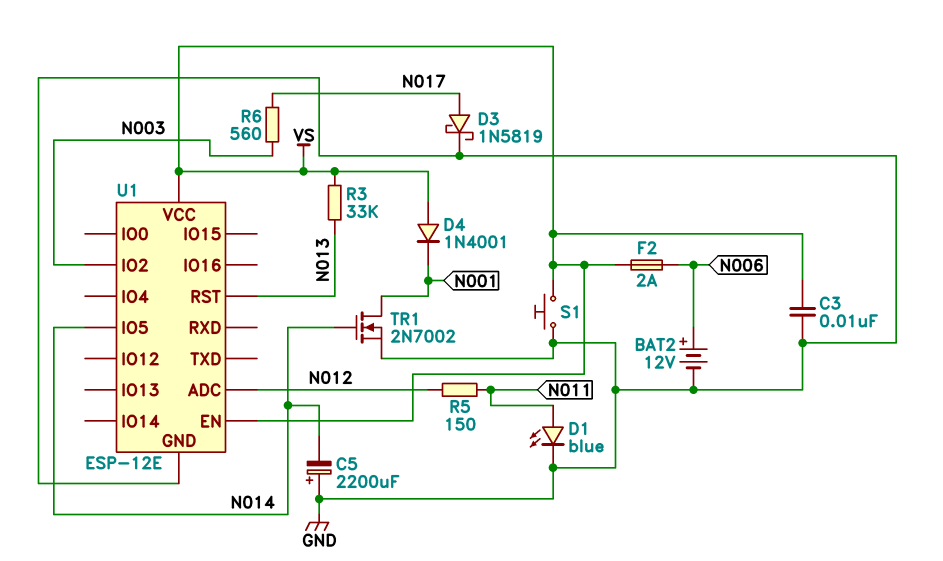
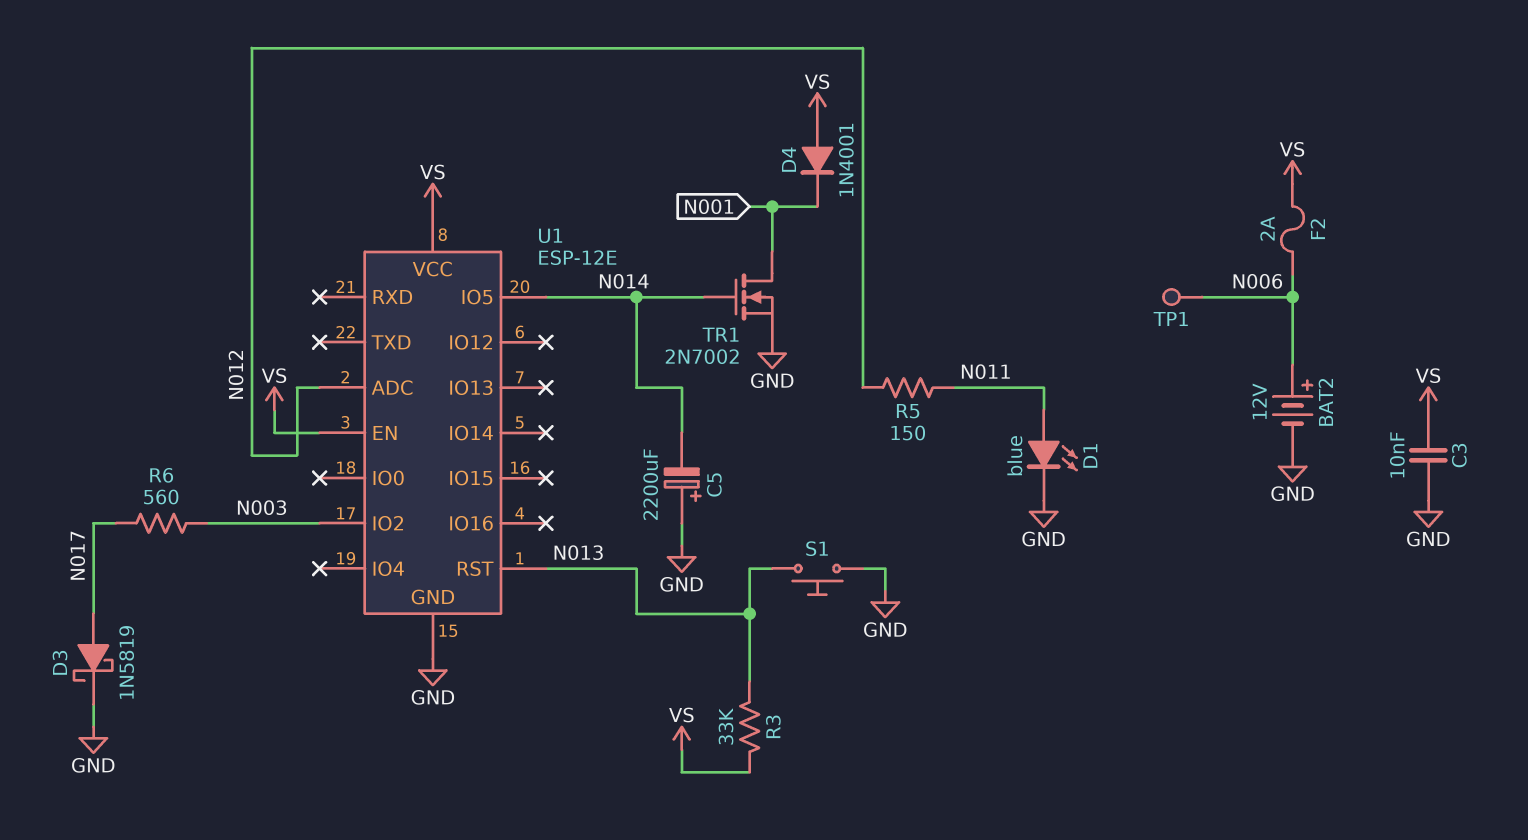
S1: button (GND, VS) -> button (GND, N013)
TP1: none -> test point (N006)

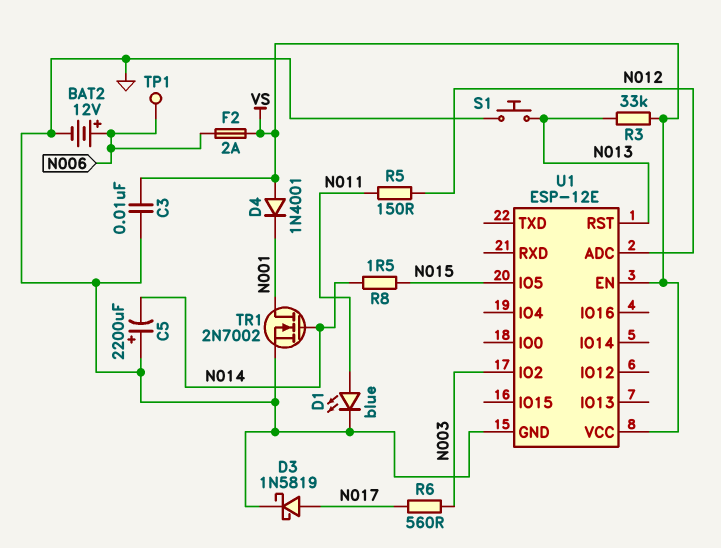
R8: none -> 1.5 (N014, N015)
U1 pin IO5: N014 -> N015

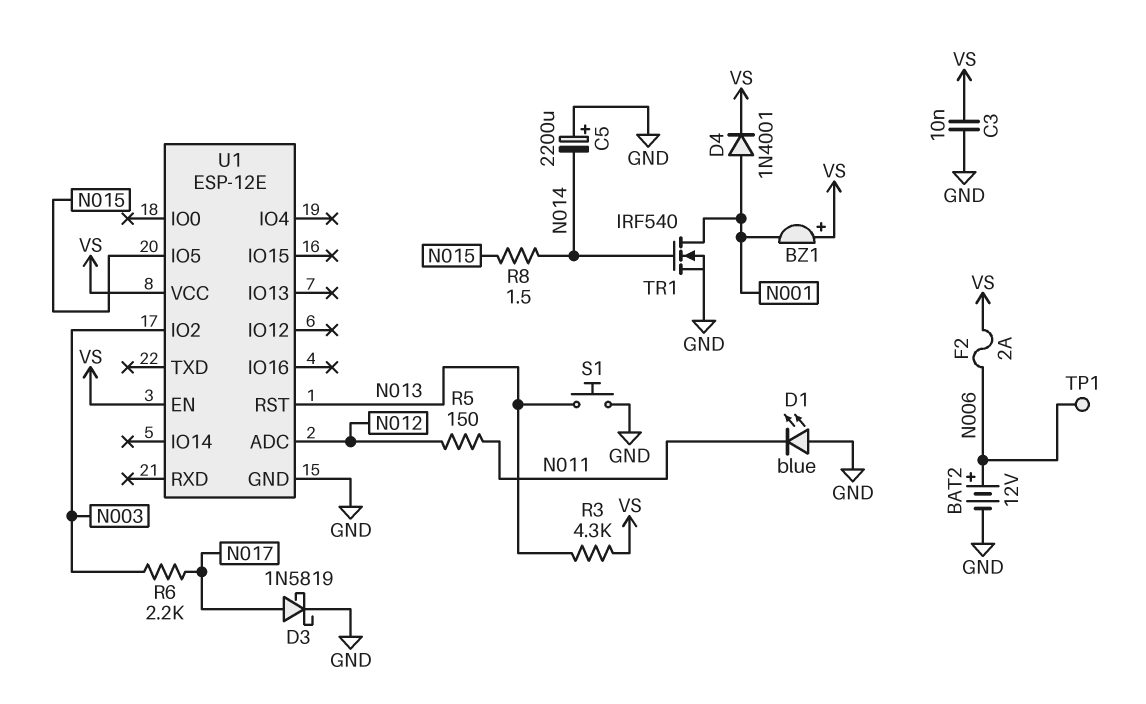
BZ1: none -> buzzer (plus VS, minus N001)
D1: LED blue (A N011, K GND) -> LED blue (A GND, K N011)
D4: diode 1N4001 (A VS, K N001) -> diode 1N4001 (A N001, K VS)
R3: 33k (N013, VS) -> 4.3k (N013, VS)
R6: 560 (N003, N017) -> 2.2k (N003, N017)
TR1: NMOS 2N7002 (G N014, D N001, S GND) -> NMOS IRF540 (G N014, D N001, S GND)

